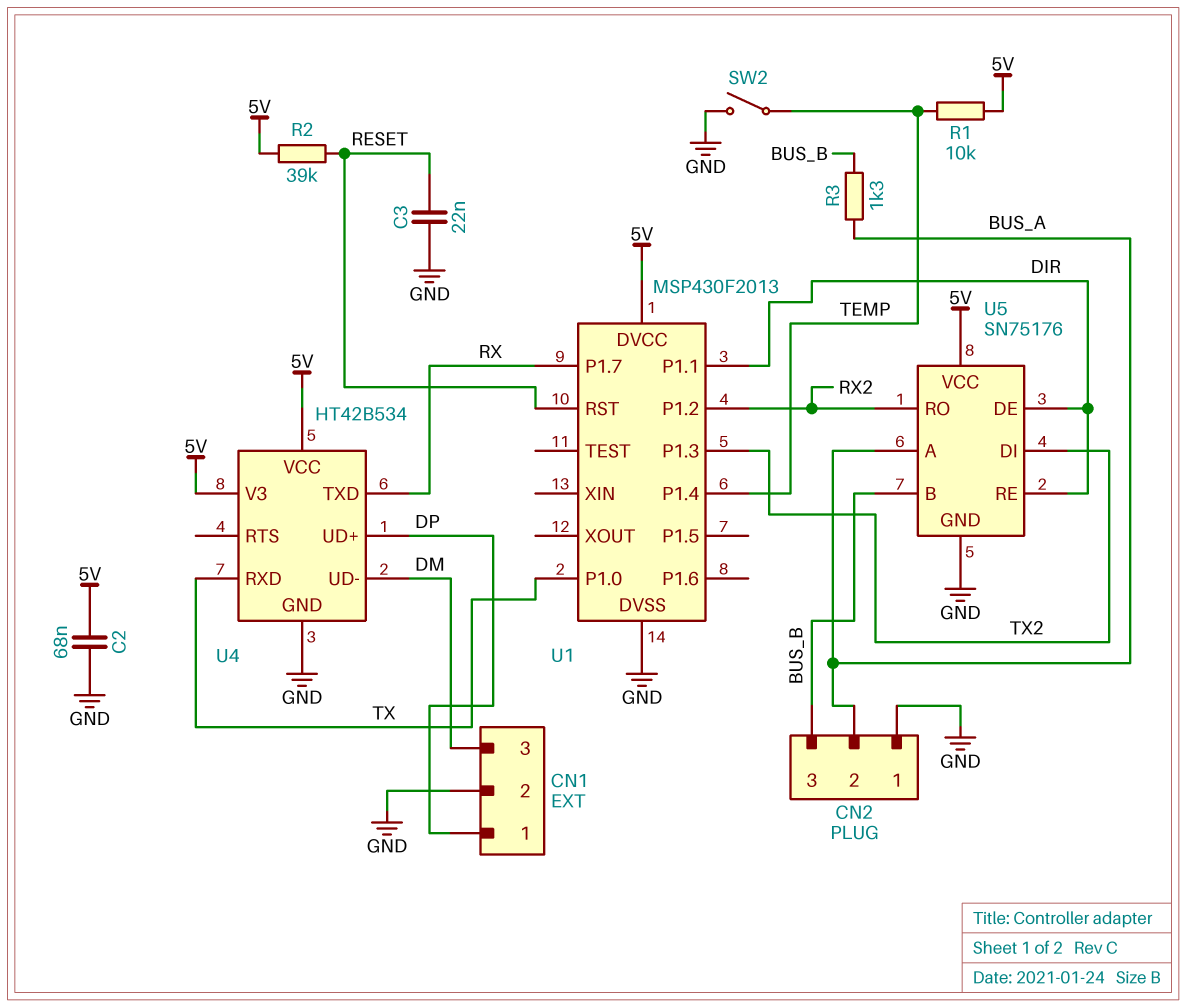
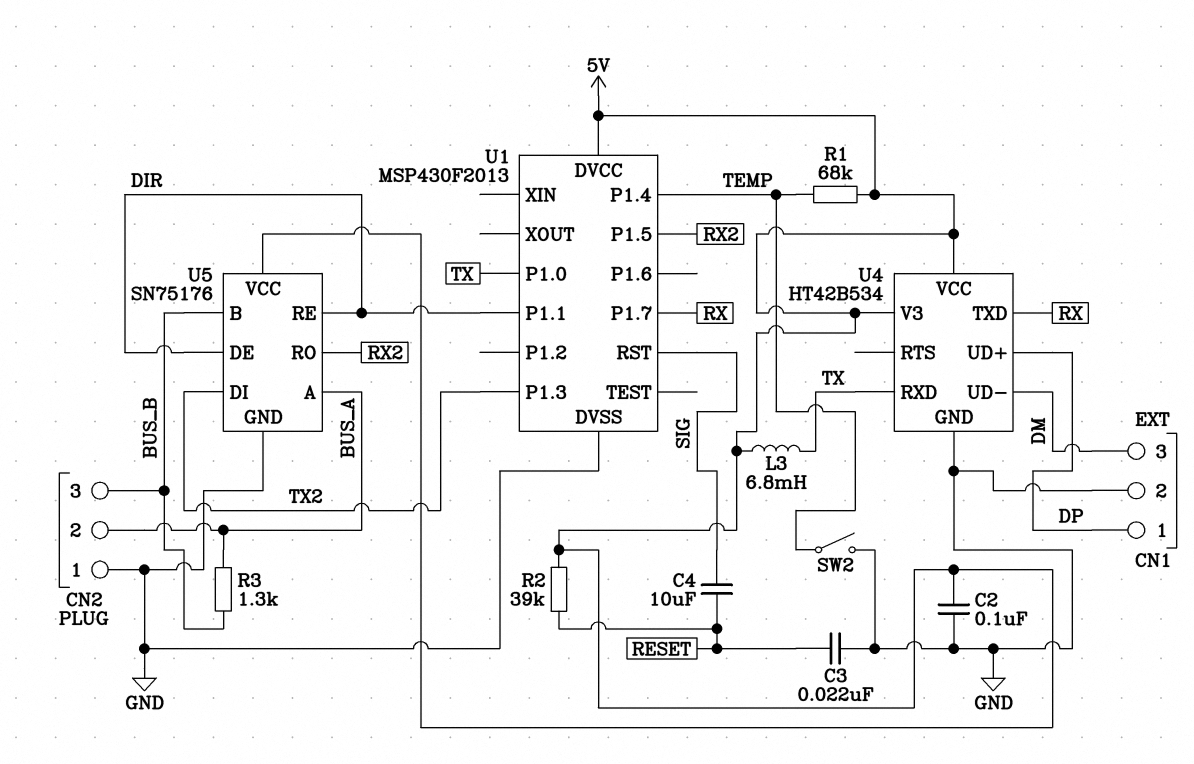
C2: 68nF (5V, GND) -> 100nF (5V, GND)
C4: none -> 10uF (RESET, SIG)
L3: none -> 6.8mH (5V, TX)
R1: 10k (5V, TEMP) -> 68k (5V, TEMP)
U1 pin P1.2: RX2 -> none
U1 pin P1.5: none -> RX2
U1 pin RST: RESET -> SIG

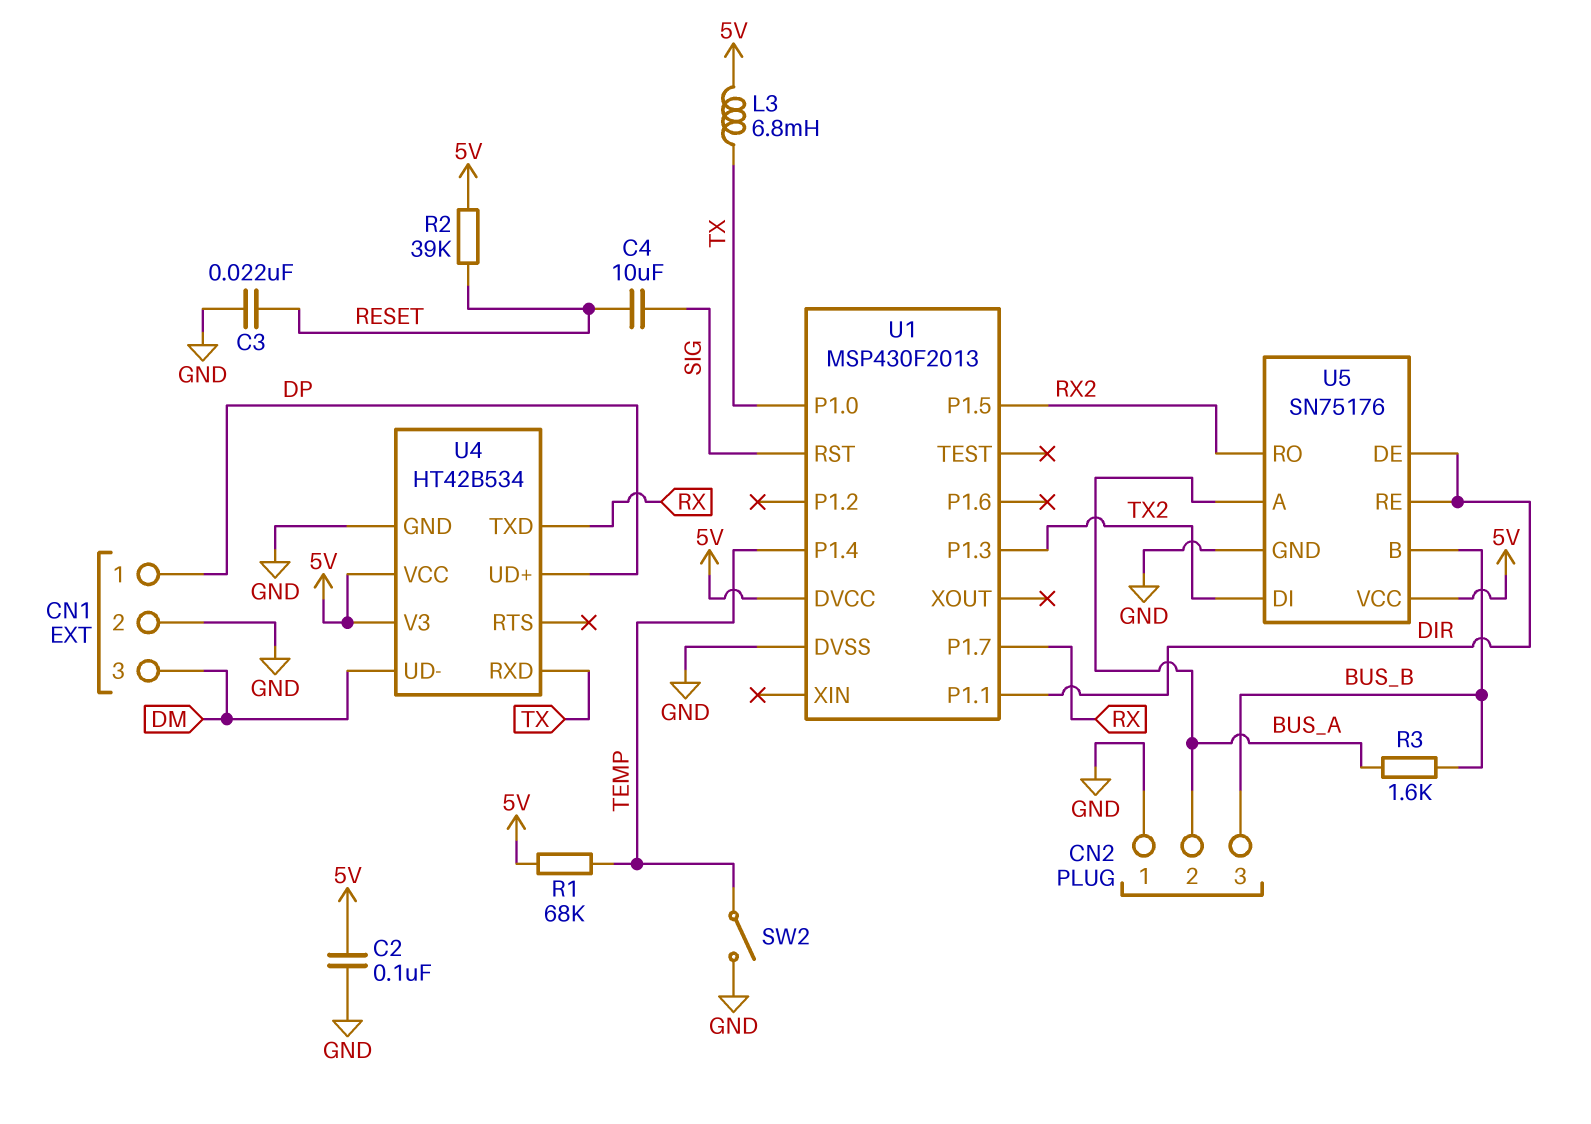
R3: 1.3k (BUS_A, BUS_B) -> 1.6k (BUS_A, BUS_B)

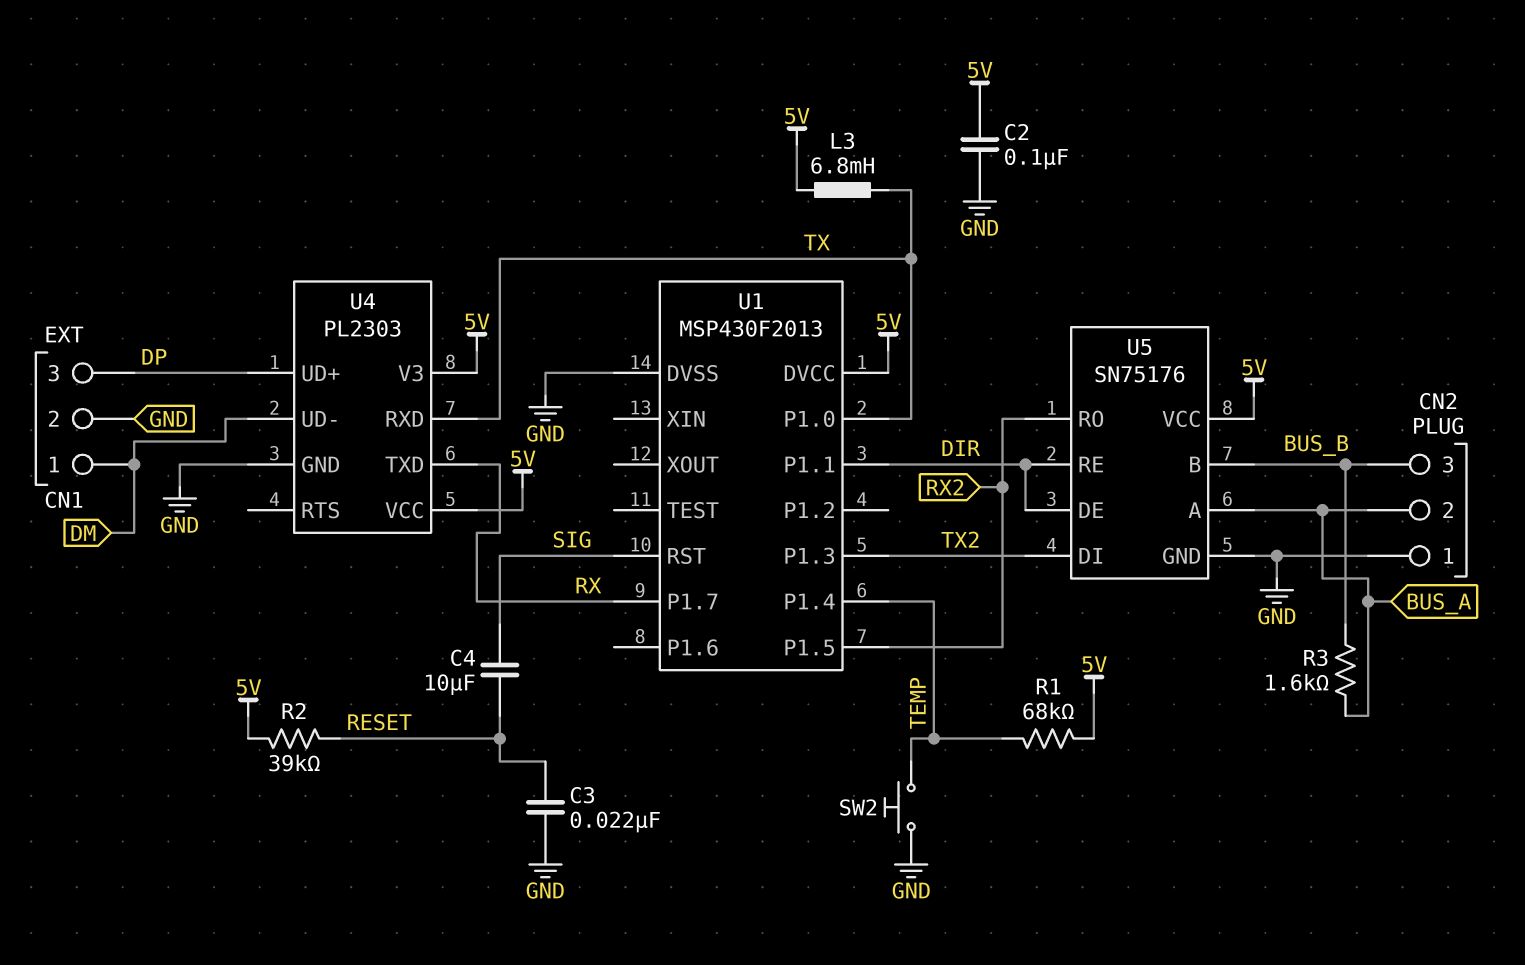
CN1 pin 1: DP -> DM
CN1 pin 3: DM -> DP
SW2: switch (GND, TEMP) -> button (GND, TEMP)
U4: HT42B534 -> PL2303

